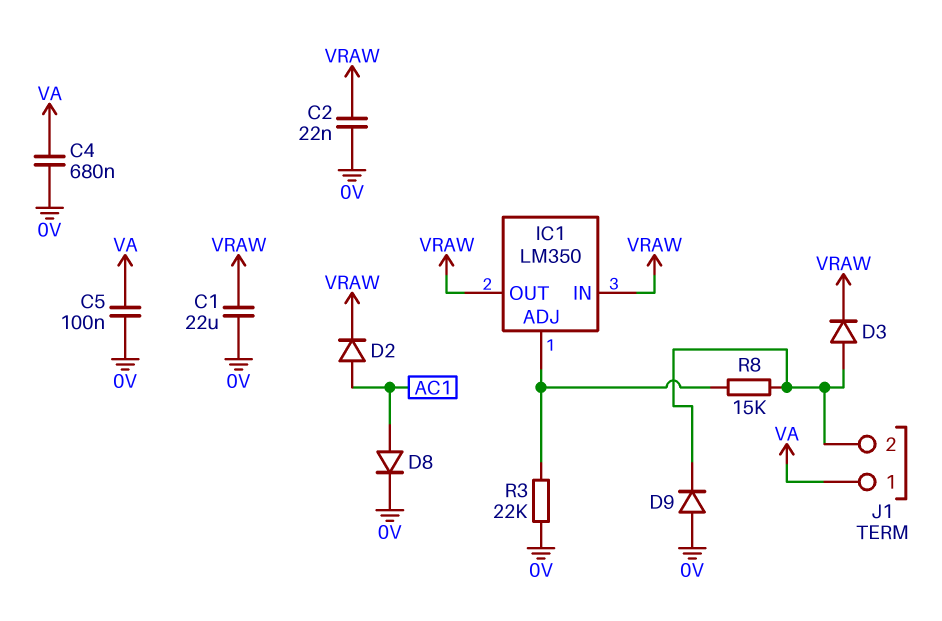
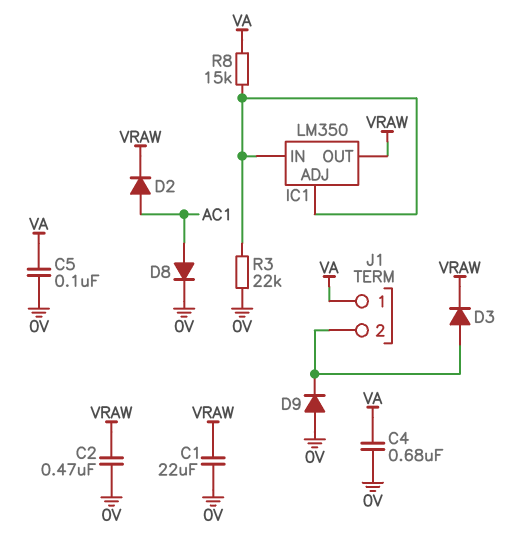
C2: 22nF (0V, VRAW) -> 470nF (0V, VRAW)
IC1 pin IN: VRAW -> IC1/ADJ
R8: 15k (IC1/ADJ, J1/2) -> 15k (IC1/ADJ, VA)

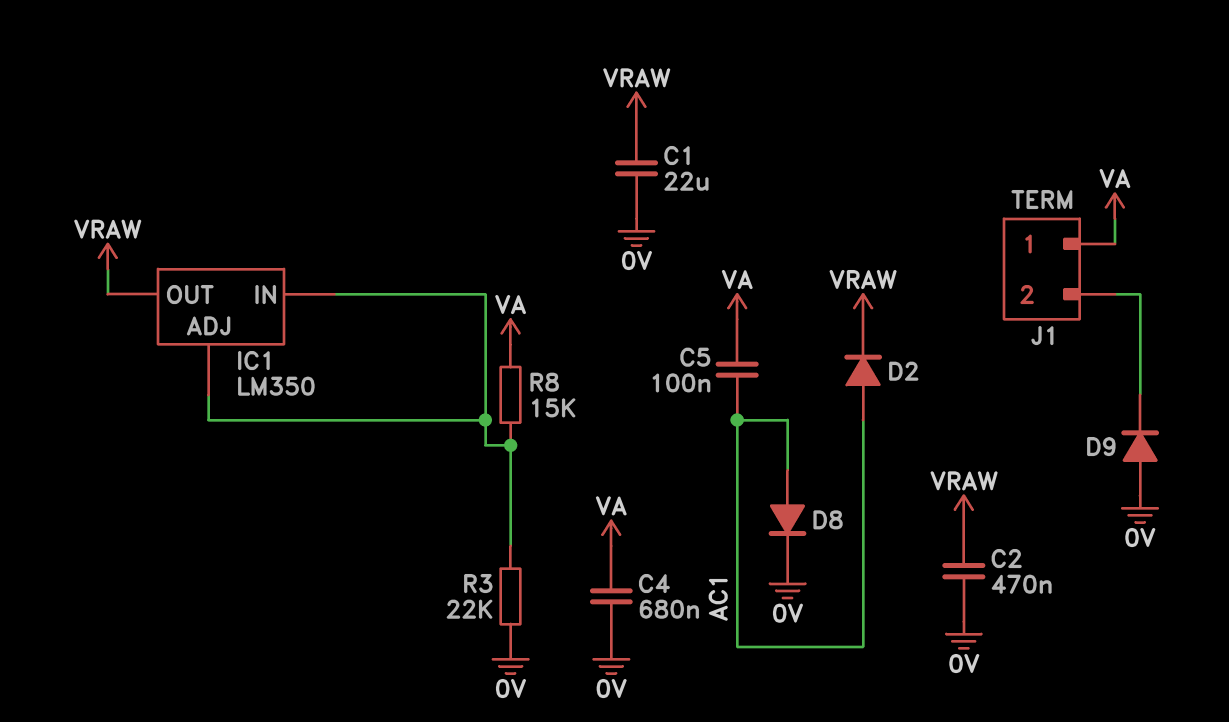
C5: 100nF (0V, VA) -> 100nF (AC1, VA)
D3: diode (A J1/2, K VRAW) -> none

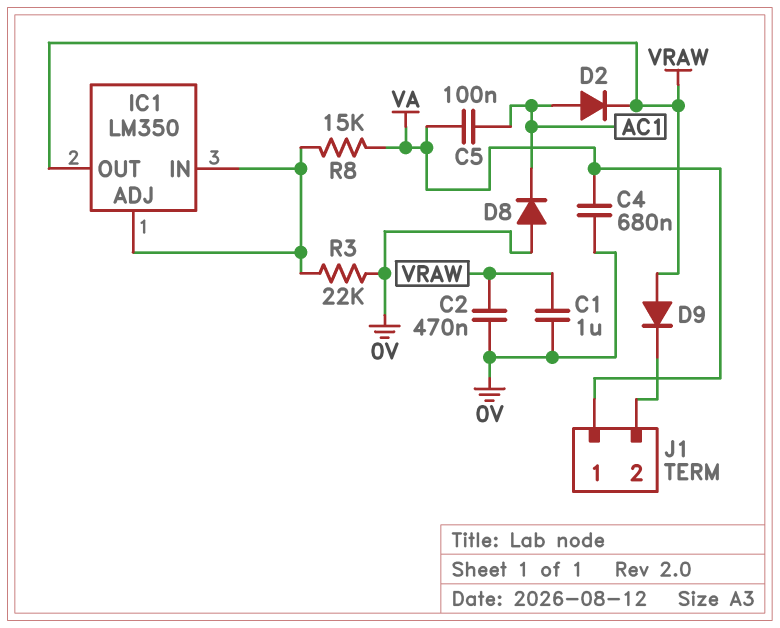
C1: 22uF (0V, VRAW) -> 1uF (0V, VRAW)
D8: diode (A AC1, K 0V) -> diode (A 0V, K AC1)
D9: diode (A 0V, K J1/2) -> diode (A VRAW, K J1/2)

